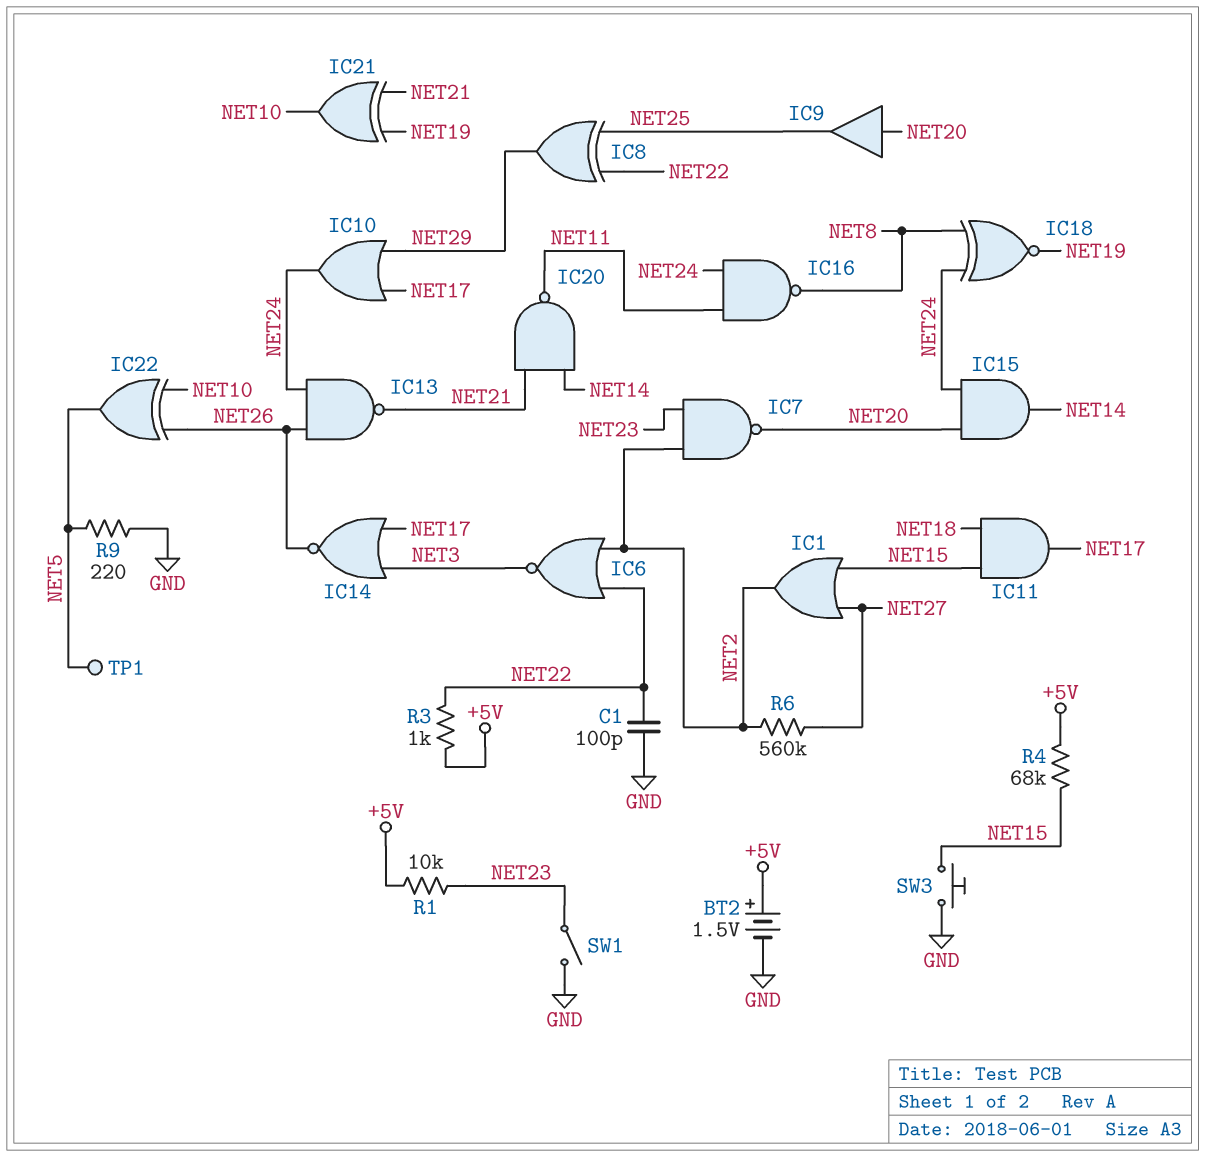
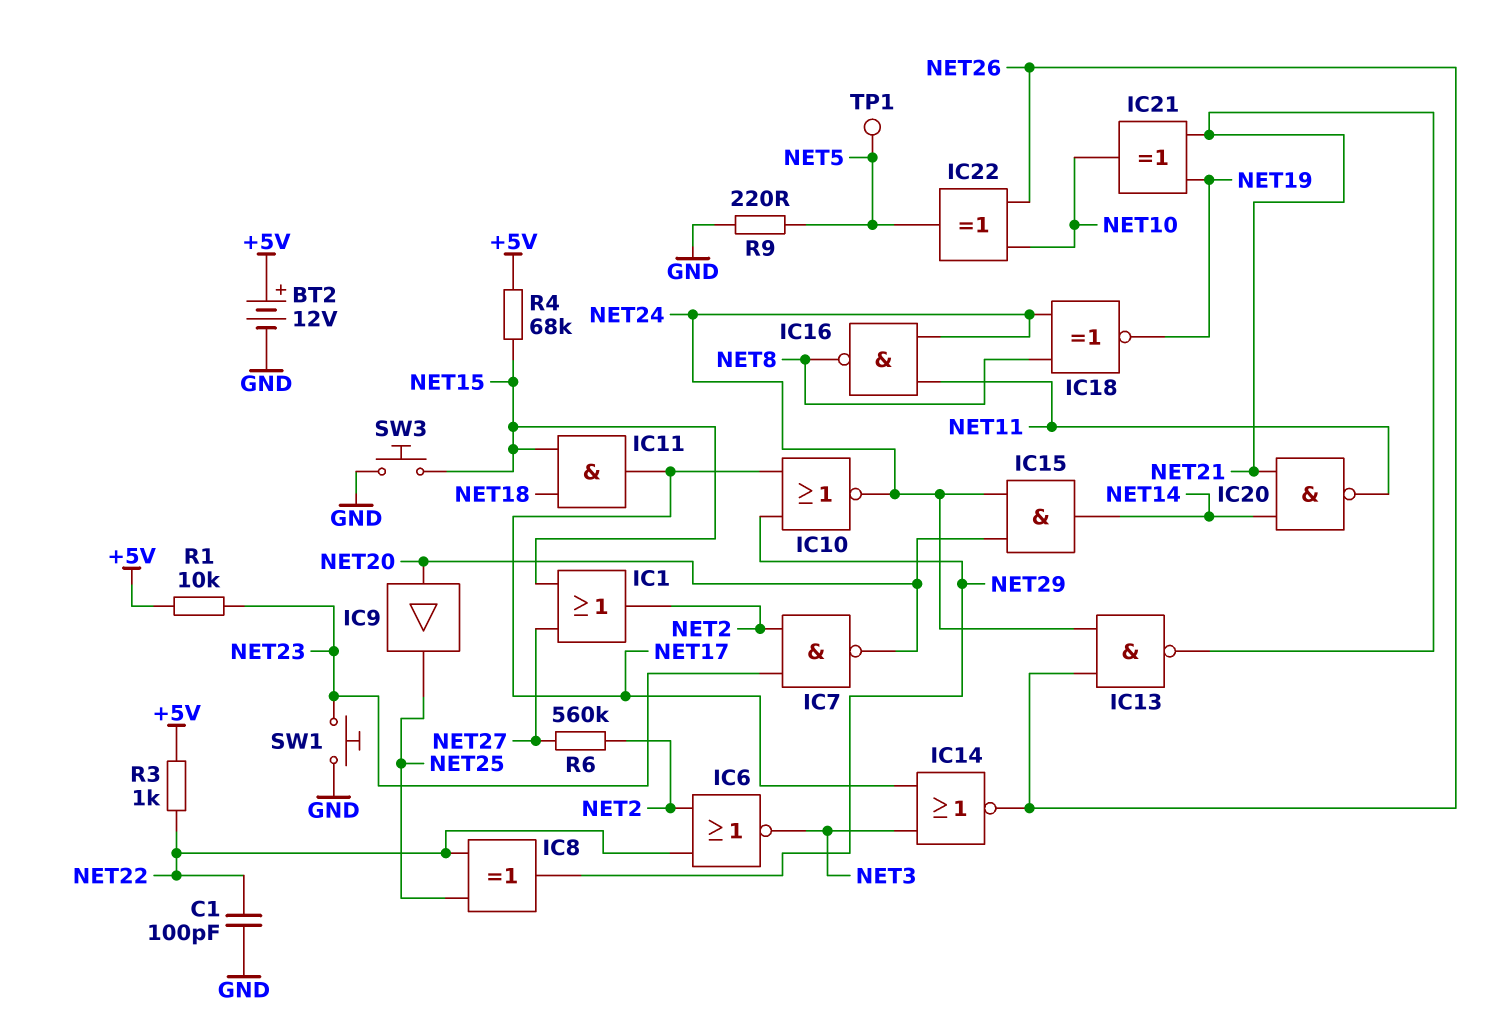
BT2: 1.5V (plus +5V, minus GND) -> 12V (plus +5V, minus GND)
IC10: OR (in NET17, in NET29, out NET24) -> NOR (in NET17, in NET29, out NET24)
SW1: switch (GND, NET23) -> button (GND, NET23)

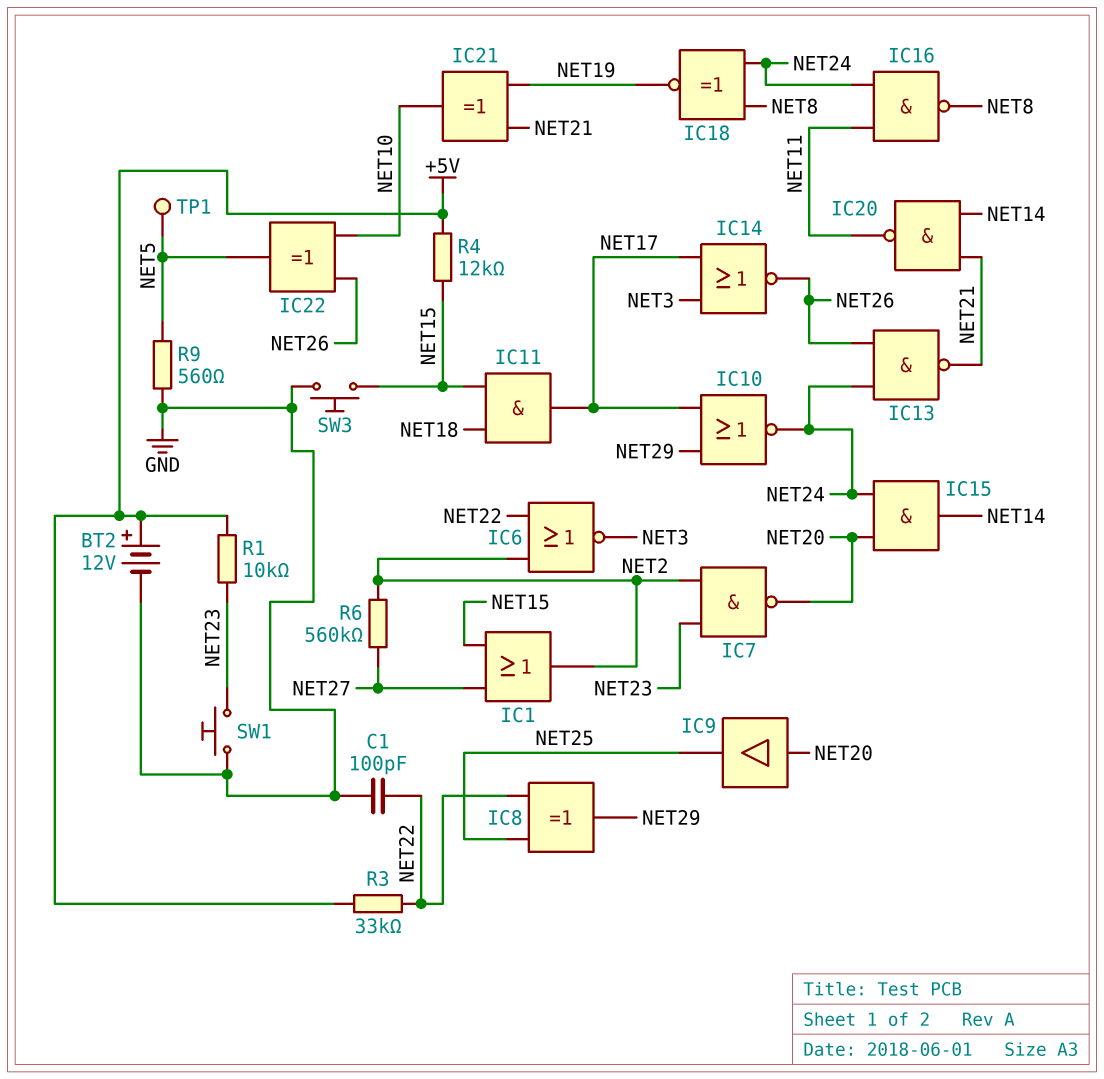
R3: 1k (+5V, NET22) -> 33k (+5V, NET22)
R4: 68k (+5V, NET15) -> 12k (+5V, NET15)
R9: 220 (GND, NET5) -> 560 (GND, NET5)

